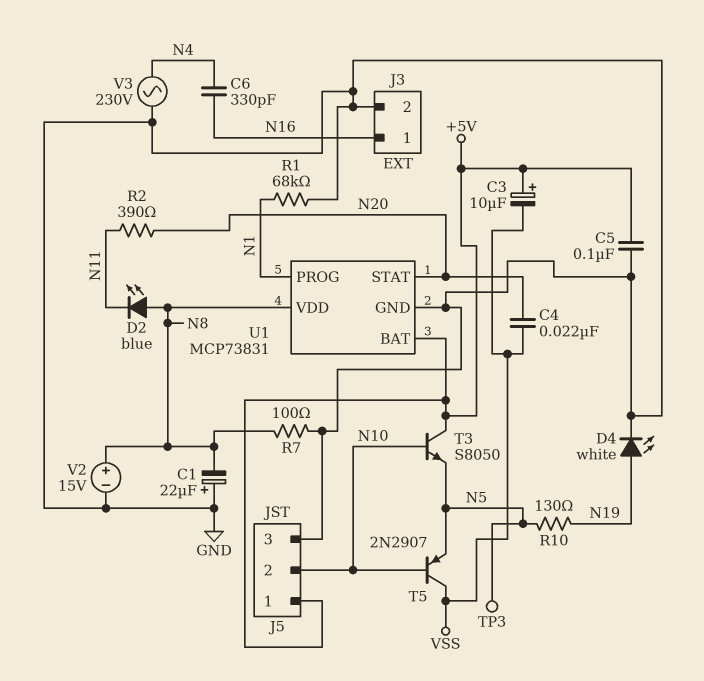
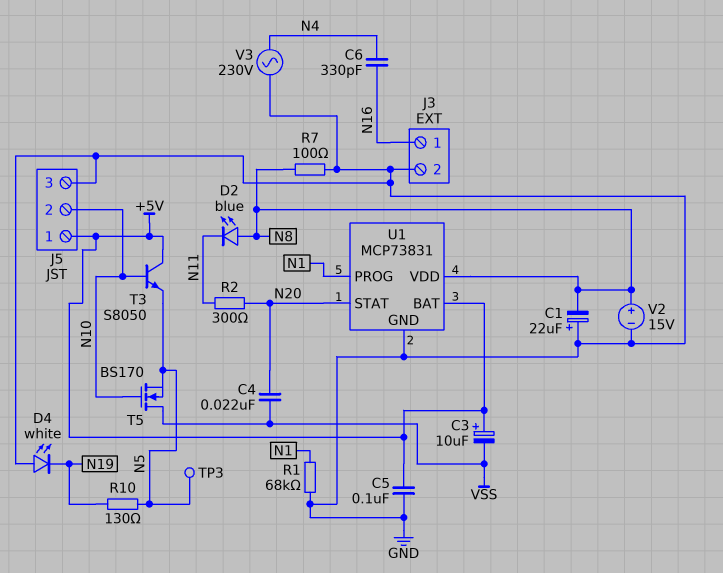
D4: LED white (A N19, K GND) -> LED white (A GND, K N19)
R2: 390 (N11, N20) -> 300 (N11, N20)
T5: PNP 2N2907 (B N10, C VSS, E N5) -> NMOS BS170 (G N10, D VSS, S N5)

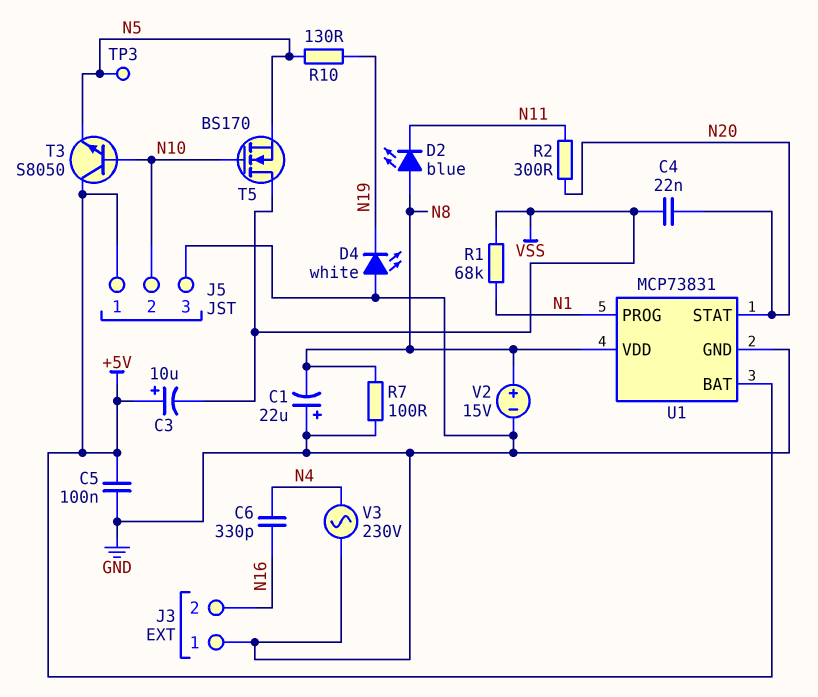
J3 pin 1: N16 -> GND
J3 pin 2: GND -> N16
R1: 68k (GND, N1) -> 68k (N1, VSS)

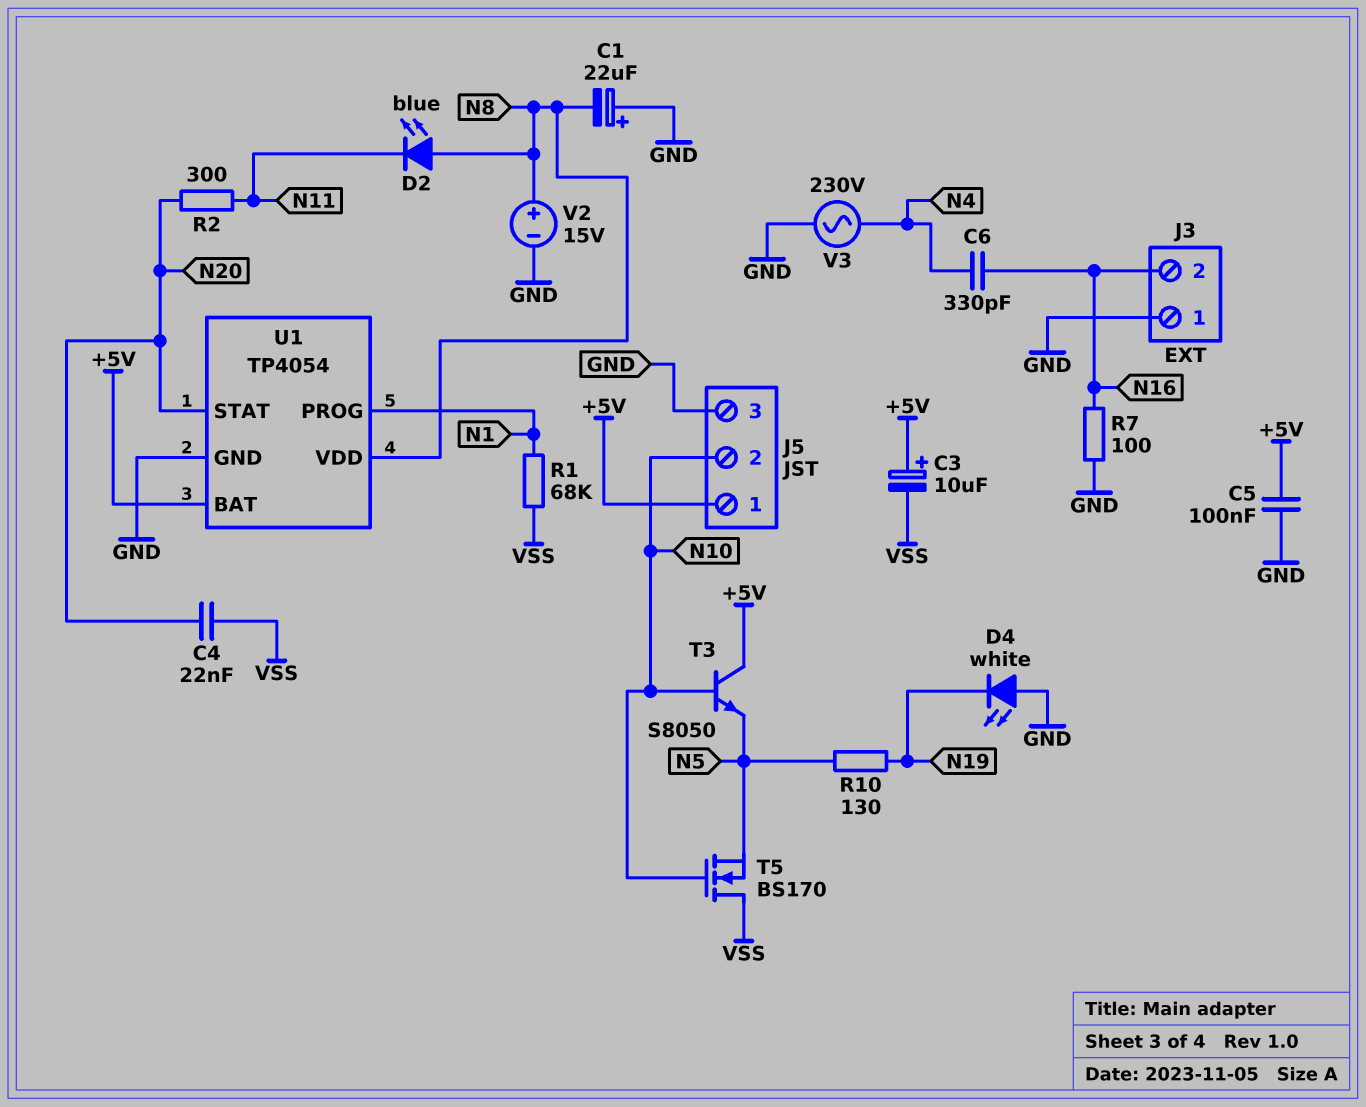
R7: 100 (GND, N8) -> 100 (GND, N16)
TP3: test point (N5) -> none
U1: MCP73831 -> TP4054

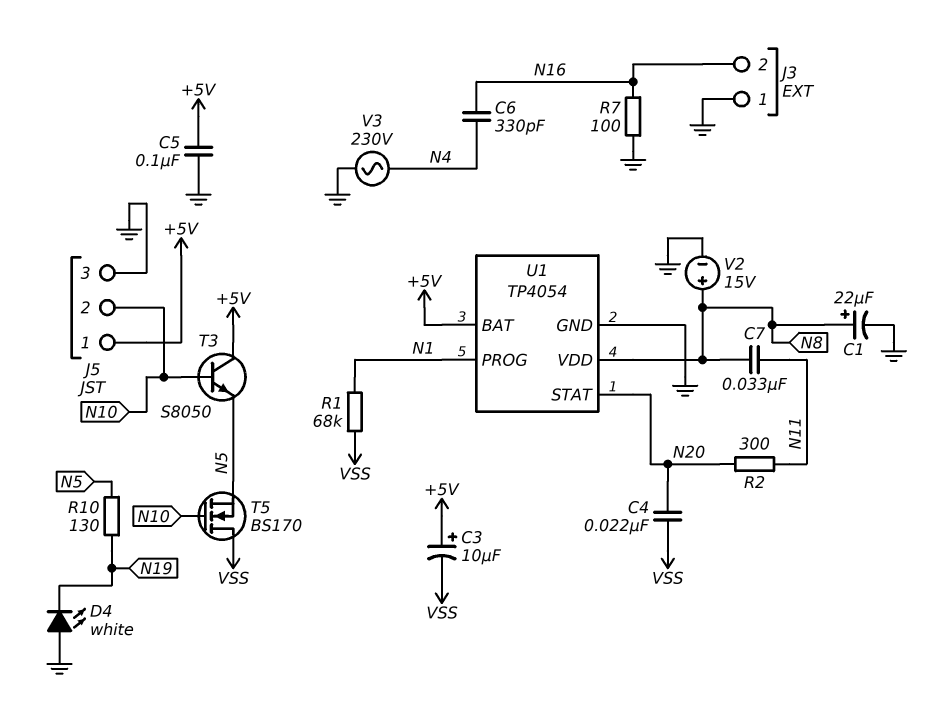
C1: 22uF (plus GND, minus N8) -> 22uF (plus N8, minus GND)
C7: none -> 33nF (N8, N11)
D2: LED blue (A N8, K N11) -> none

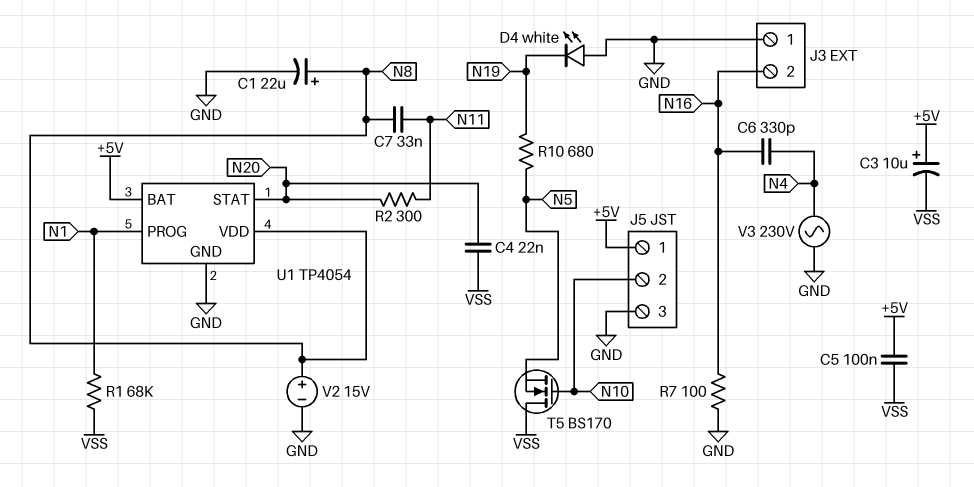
C5: 100nF (+5V, GND) -> 100nF (+5V, VSS)
R10: 130 (N5, N19) -> 680 (N5, N19)
T3: NPN S8050 (B N10, C +5V, E N5) -> none

